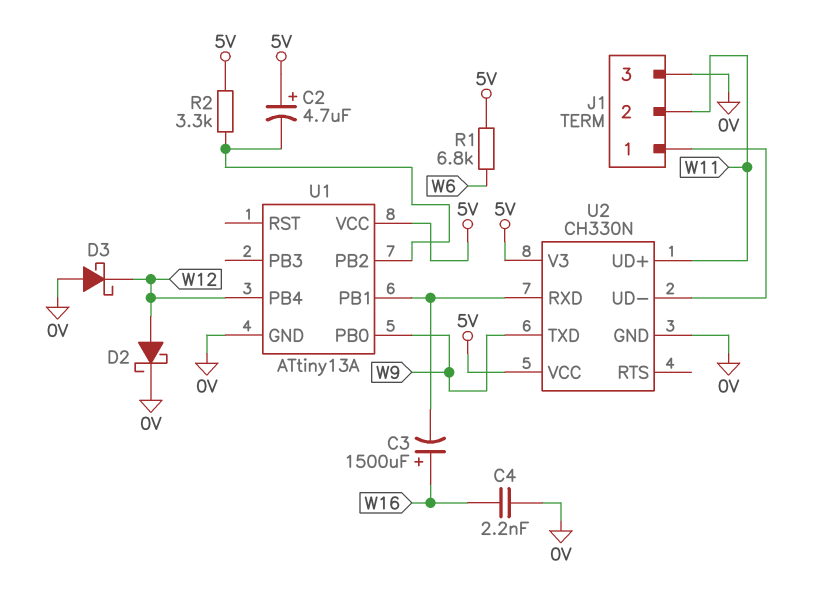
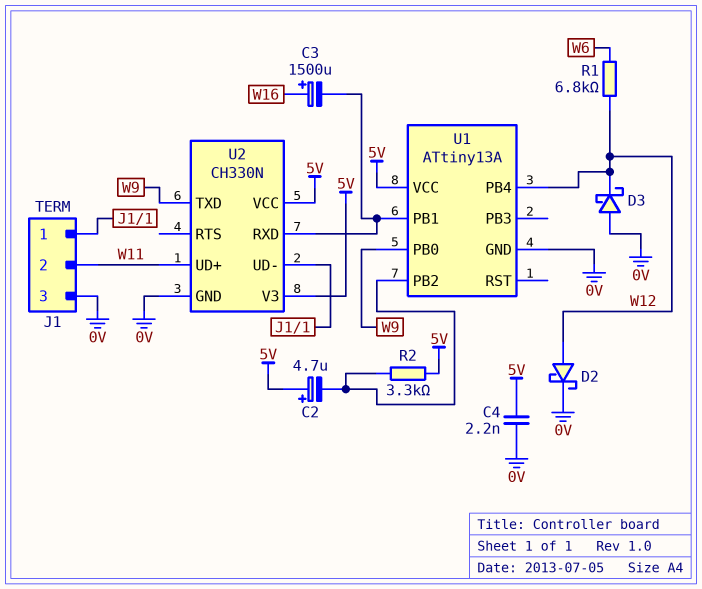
C4: 2.2nF (0V, W16) -> 2.2nF (0V, 5V)
R1: 6.8k (5V, W6) -> 6.8k (W6, W12)

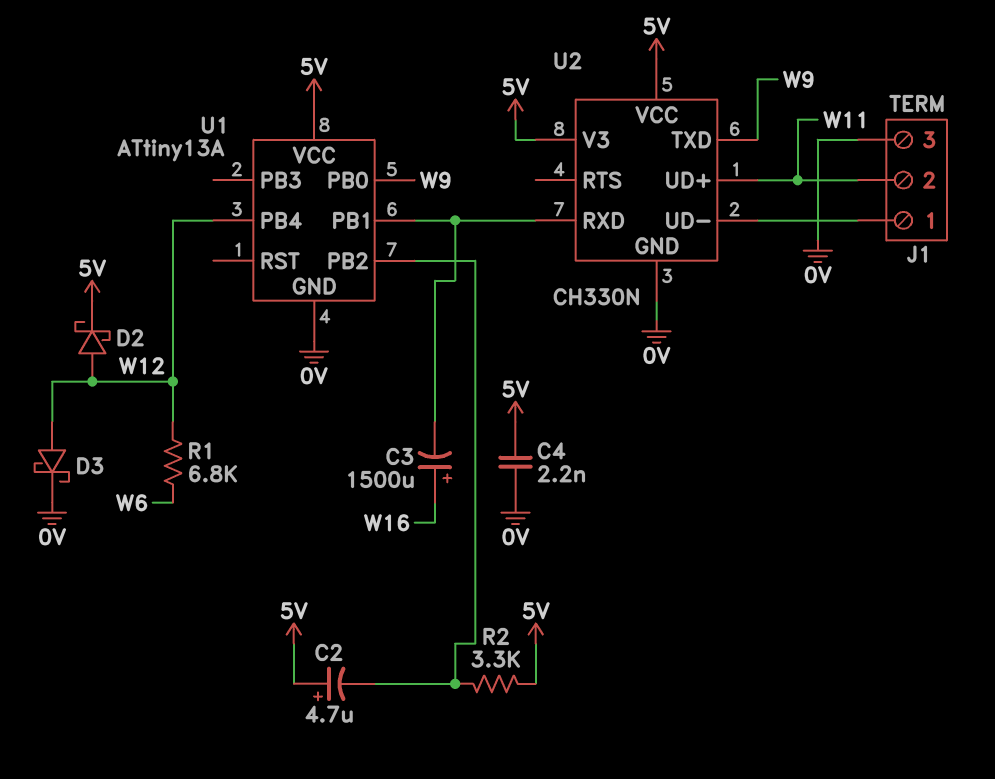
D2: schottky (A W12, K 0V) -> schottky (A W12, K 5V)
D3: schottky (A 0V, K W12) -> schottky (A W12, K 0V)

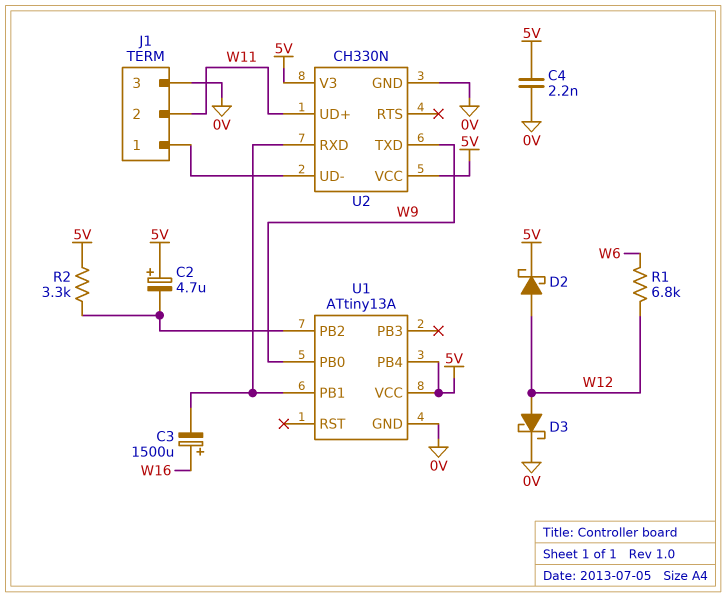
U1 pin PB4: W12 -> 5V

